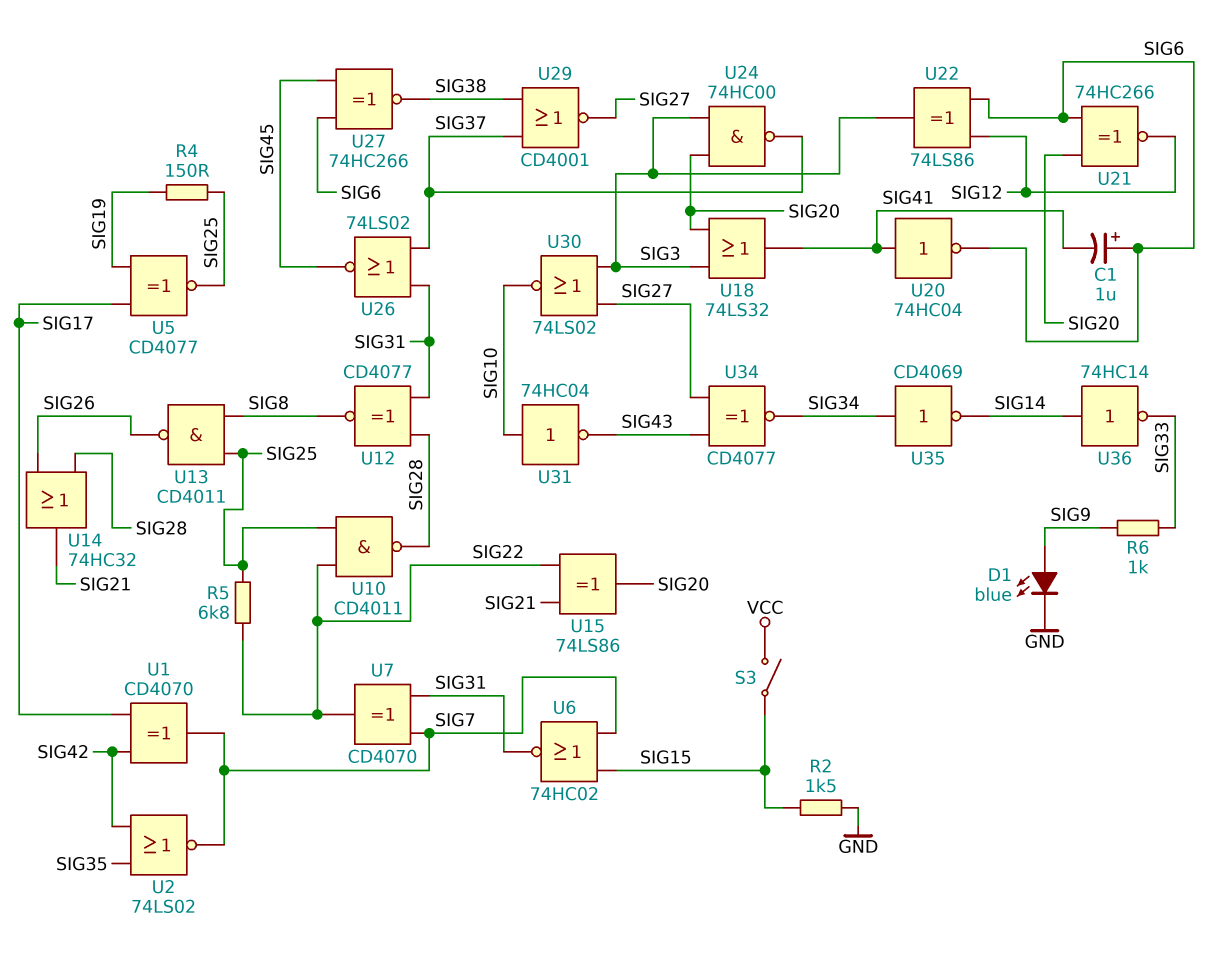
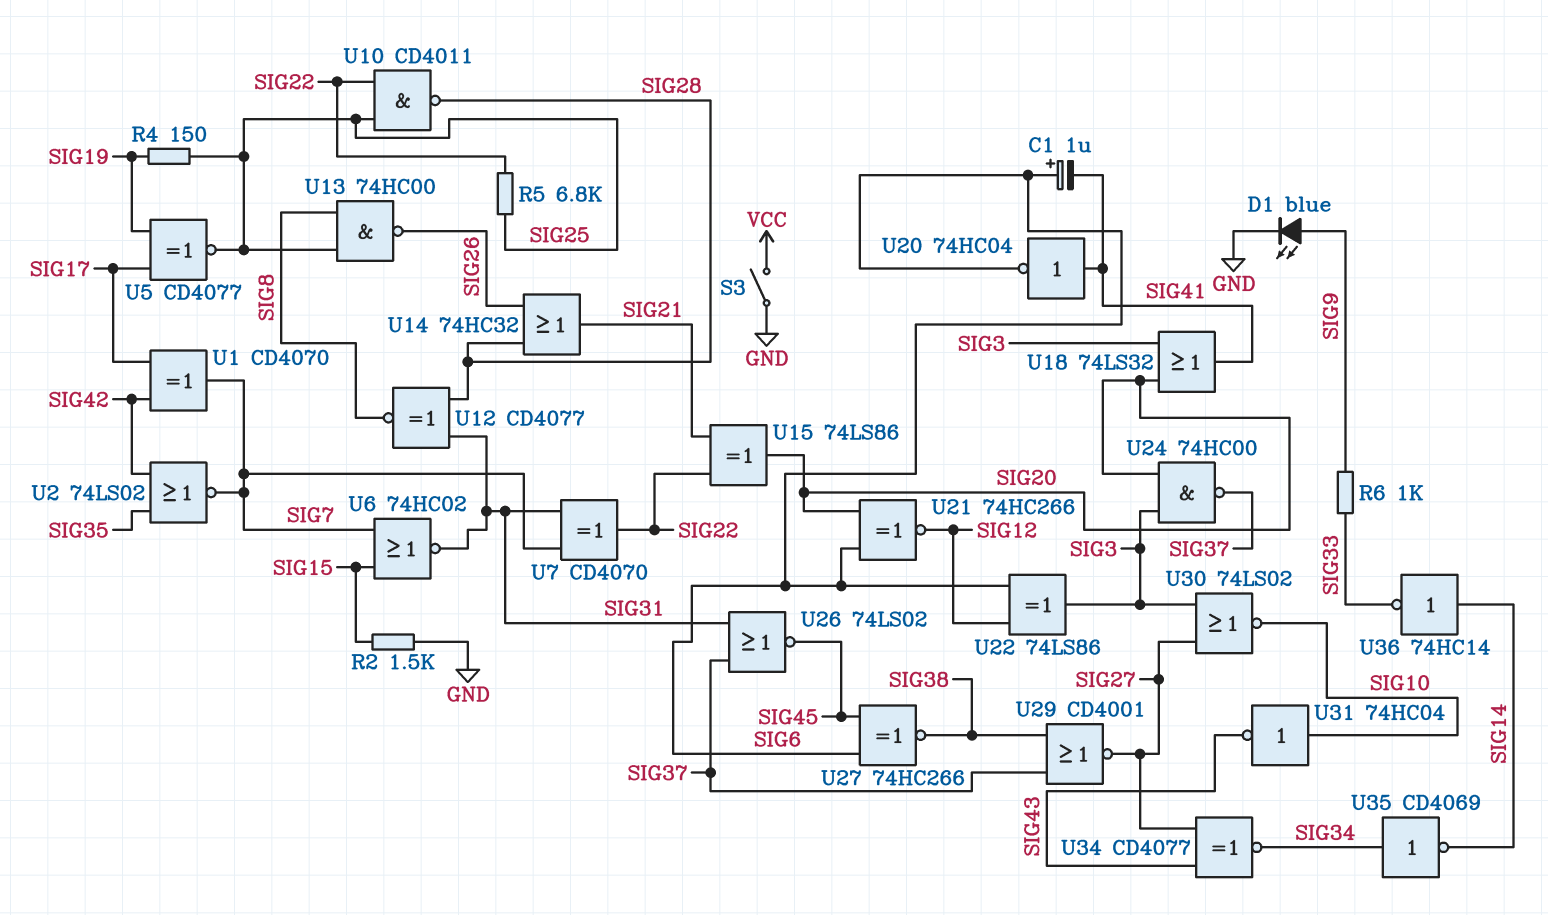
S3: switch (SIG15, VCC) -> switch (GND, VCC)
U13: NAND CD4011 (in SIG8, in SIG25, out SIG26) -> NAND 74HC00 (in SIG8, in SIG25, out SIG26)

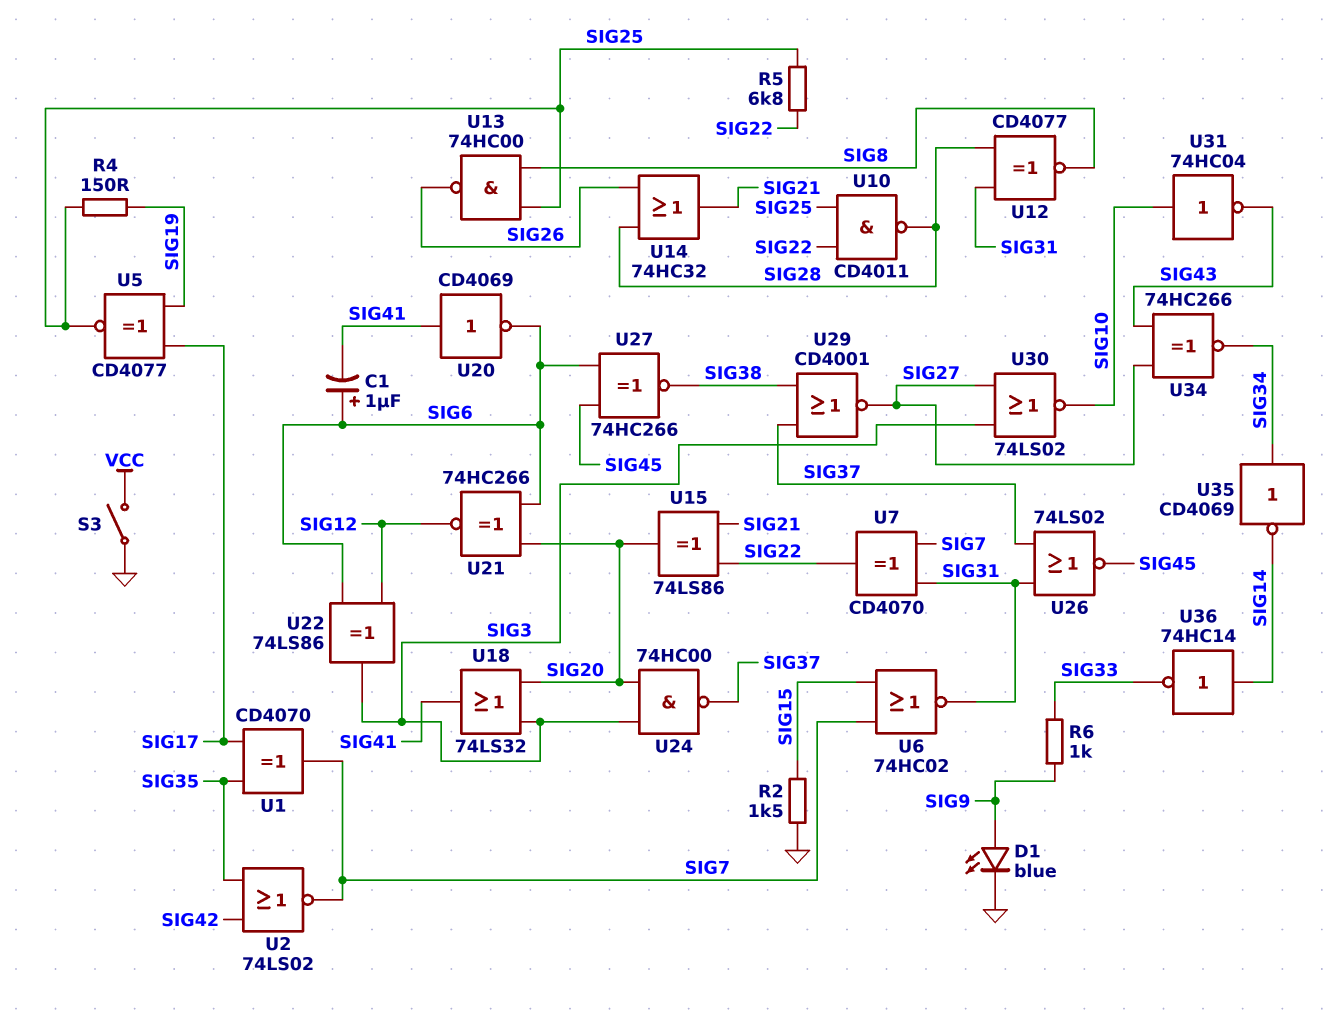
U1: XOR CD4070 (in SIG17, in SIG42, out SIG7) -> XOR CD4070 (in SIG17, in SIG35, out SIG7)
U20: NOT 74HC04 (in SIG41, out SIG6) -> NOT CD4069 (in SIG41, out SIG6)
U34: XNOR CD4077 (in SIG27, in SIG43, out SIG34) -> XNOR 74HC266 (in SIG27, in SIG43, out SIG34)

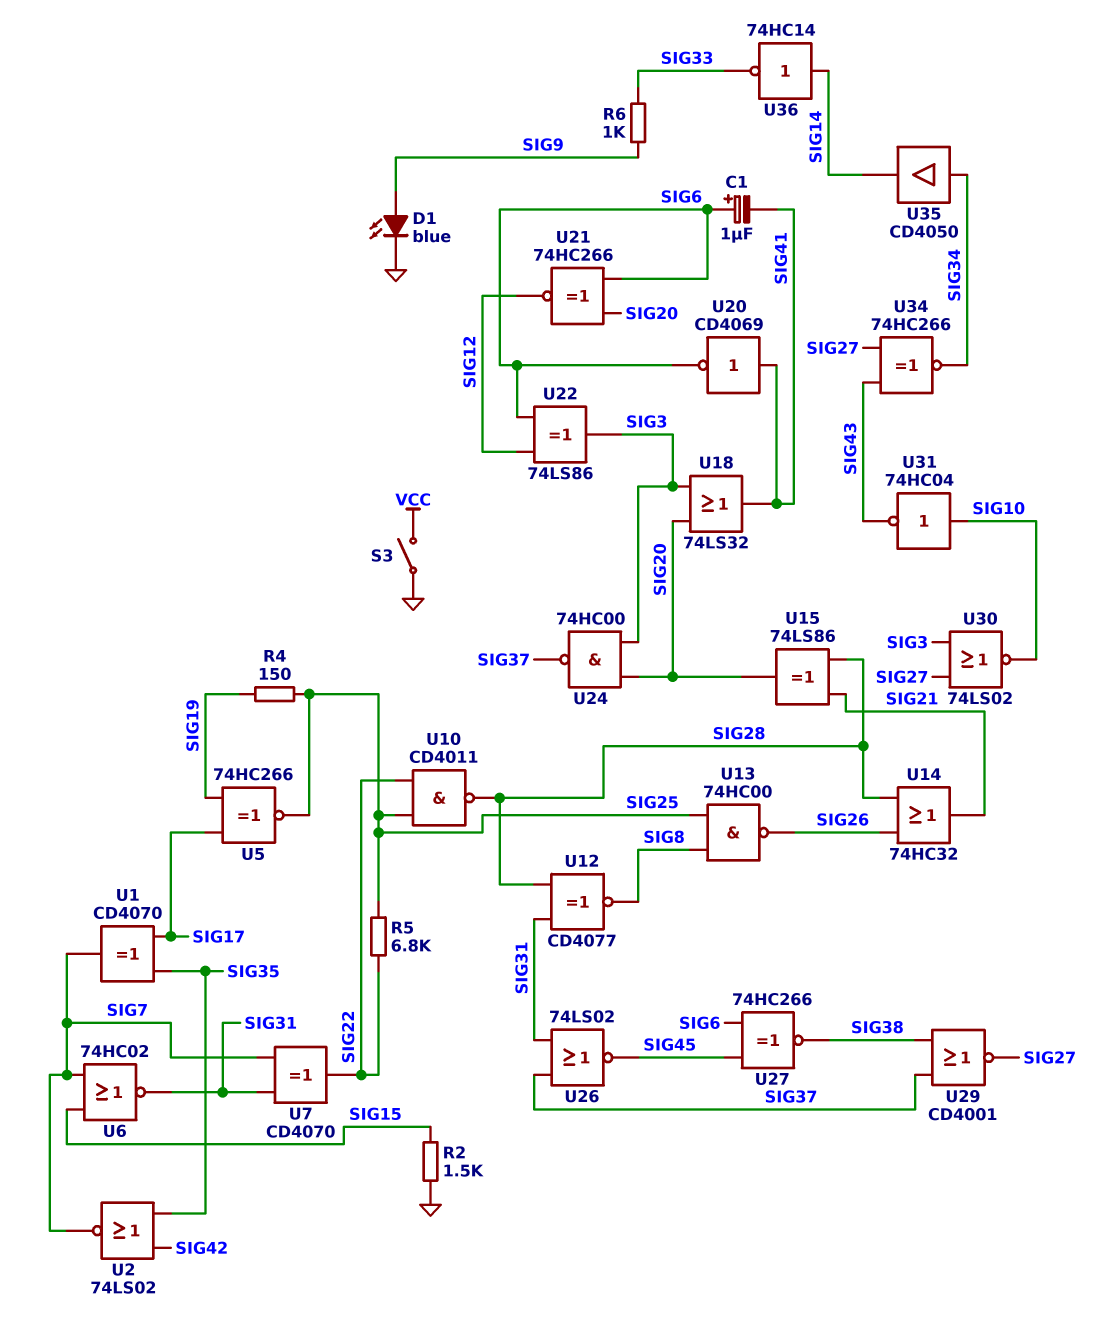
U5: XNOR CD4077 (in SIG17, in SIG19, out SIG25) -> XNOR 74HC266 (in SIG17, in SIG19, out SIG25)
U15: XOR 74LS86 (in SIG21, in SIG22, out SIG20) -> XOR 74LS86 (in SIG21, in SIG28, out SIG20)
U35: NOT CD4069 (in SIG34, out SIG14) -> buffer CD4050 (in SIG34, out SIG14)

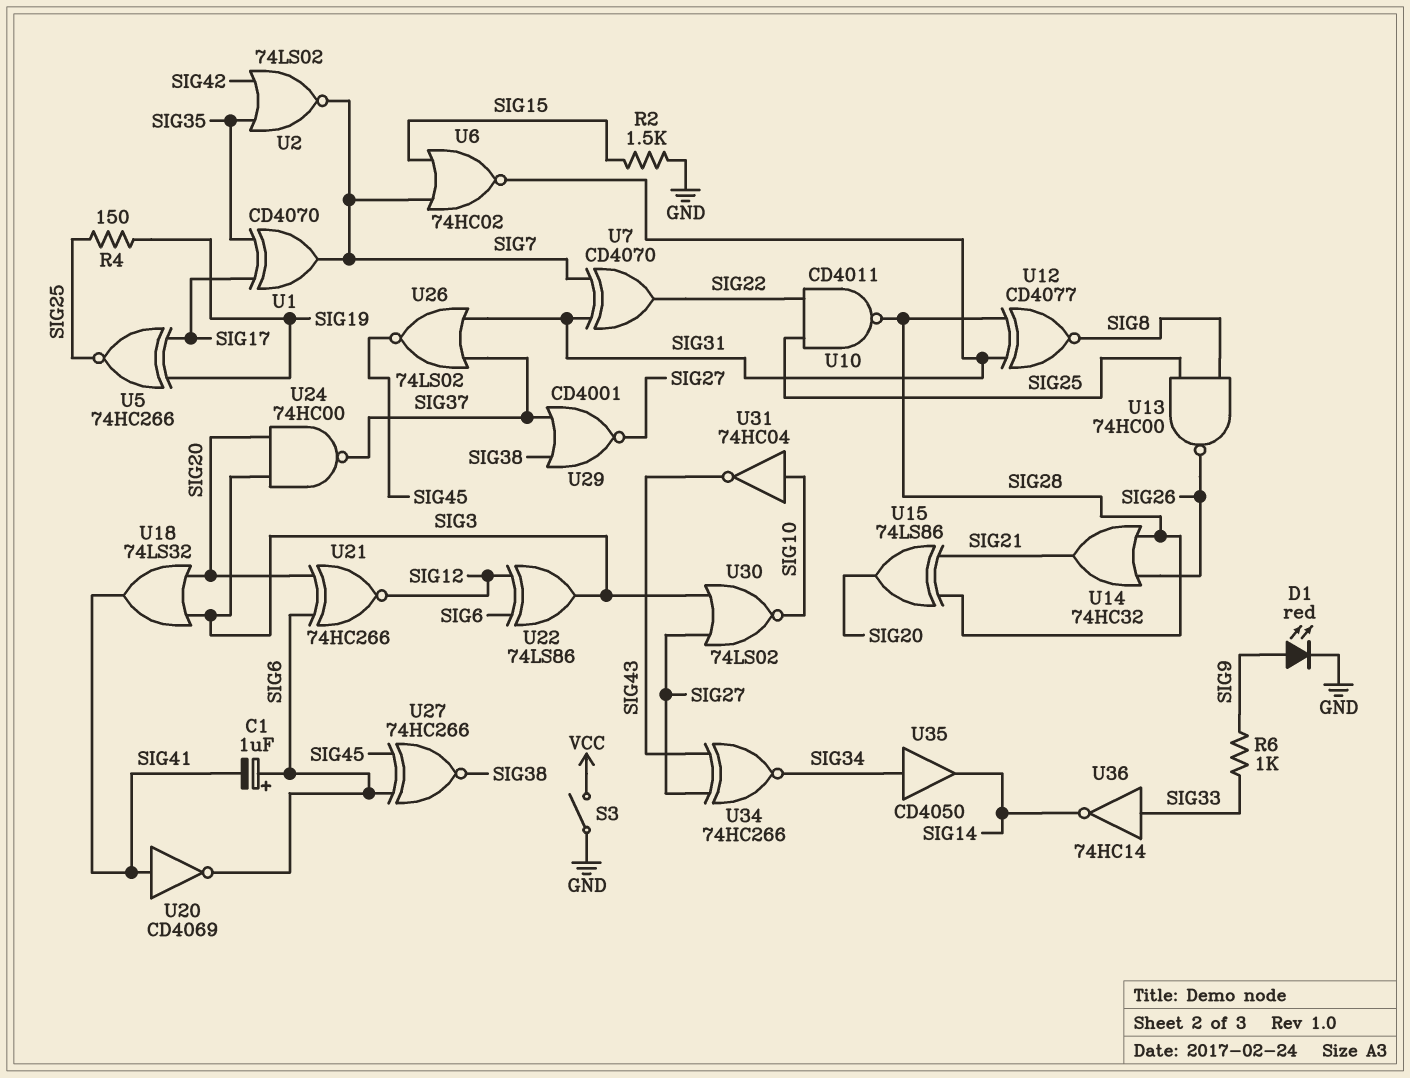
D1: LED blue (A SIG9, K GND) -> LED red (A SIG9, K GND)
R5: 6.8k (SIG22, SIG25) -> none
U36: NOT 74HC14 (in SIG14, out SIG33) -> NOT 74HC14 (in SIG33, out SIG14)

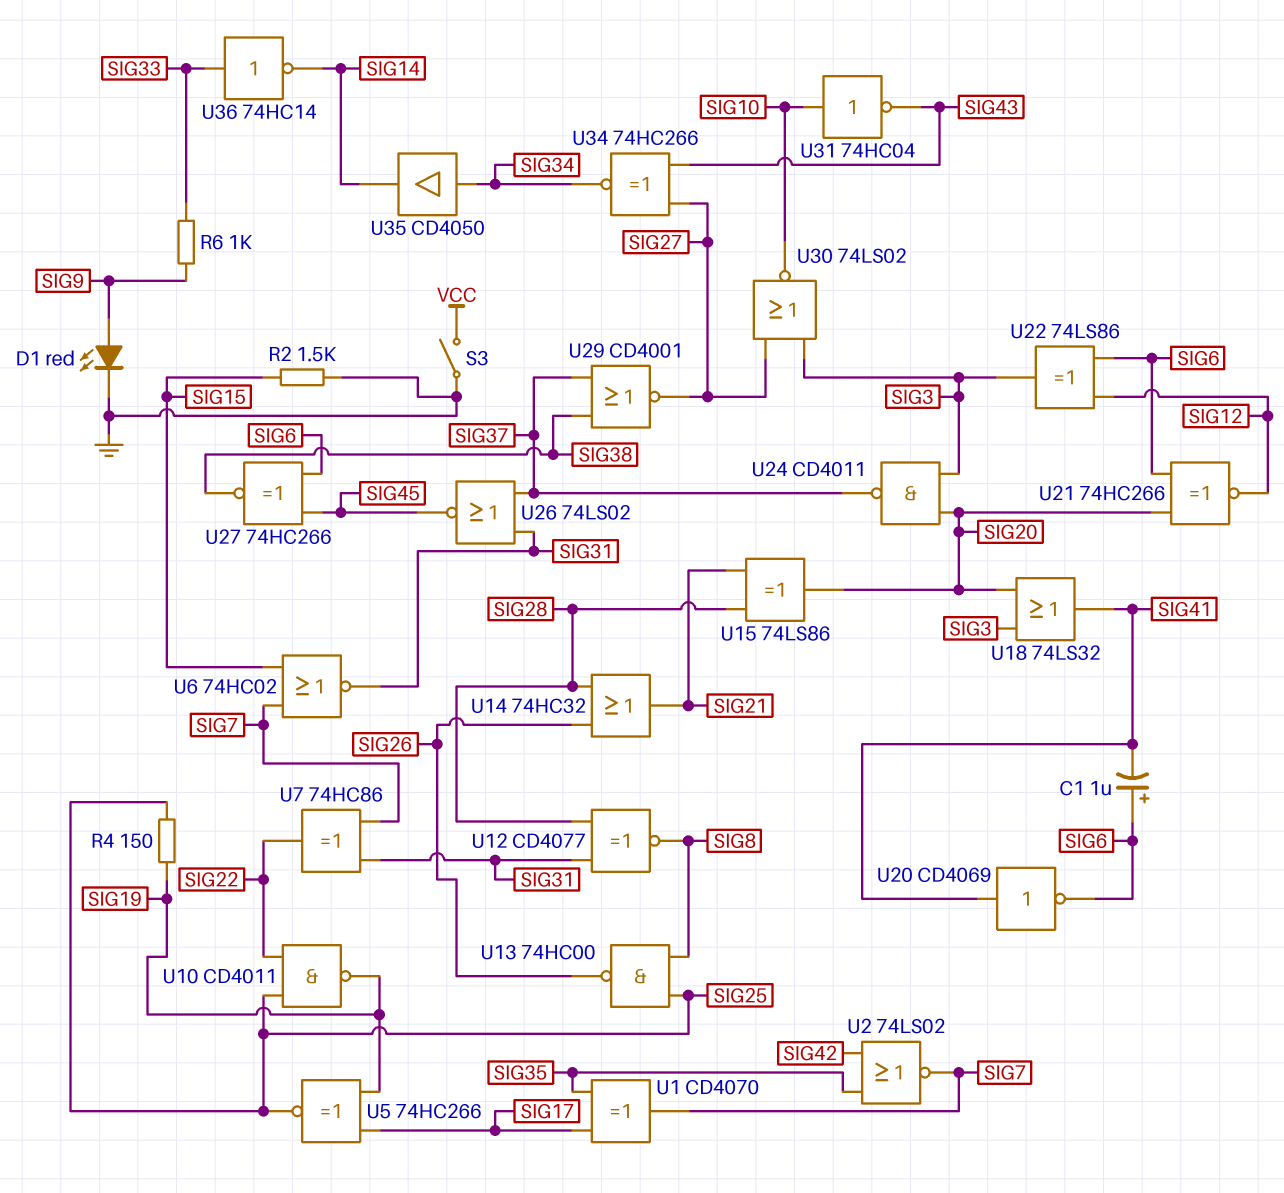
U7: XOR CD4070 (in SIG7, in SIG31, out SIG22) -> XOR 74HC86 (in SIG7, in SIG31, out SIG22)
U10: NAND CD4011 (in SIG22, in SIG25, out SIG28) -> NAND CD4011 (in SIG22, in SIG25, out SIG19)
U24: NAND 74HC00 (in SIG3, in SIG20, out SIG37) -> NAND CD4011 (in SIG3, in SIG20, out SIG37)

